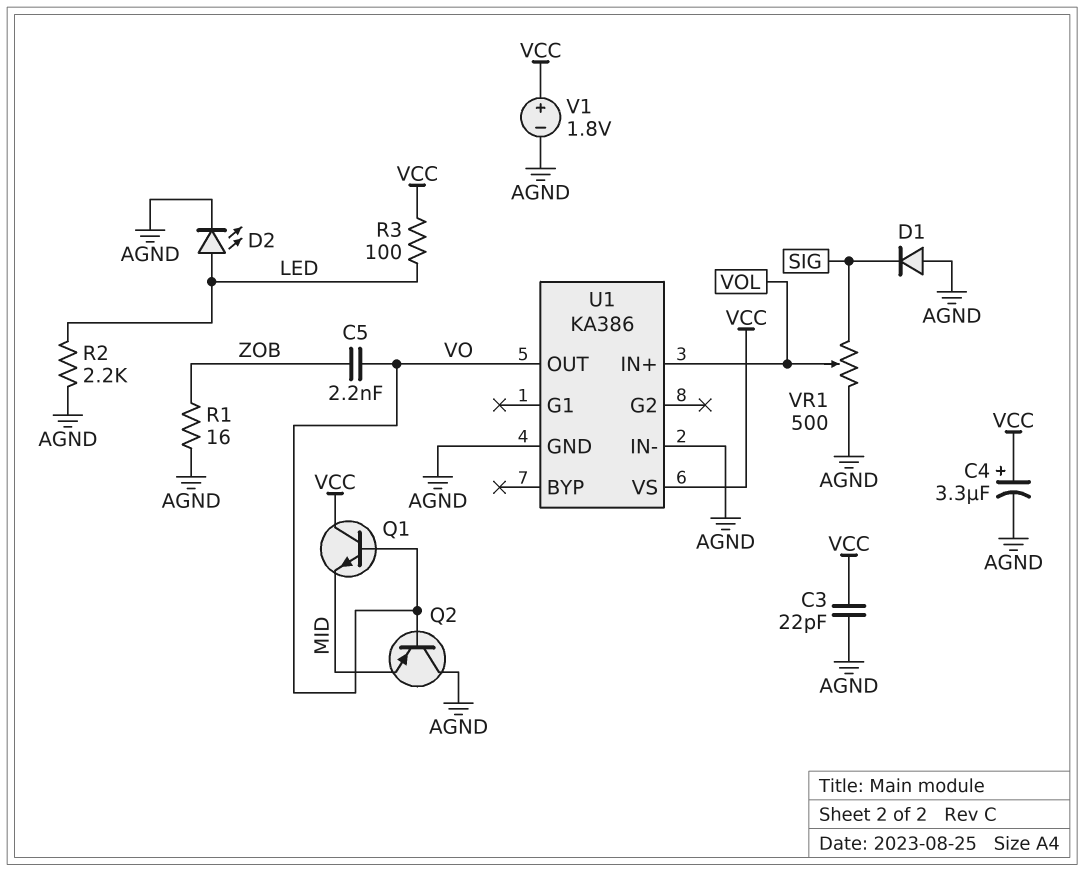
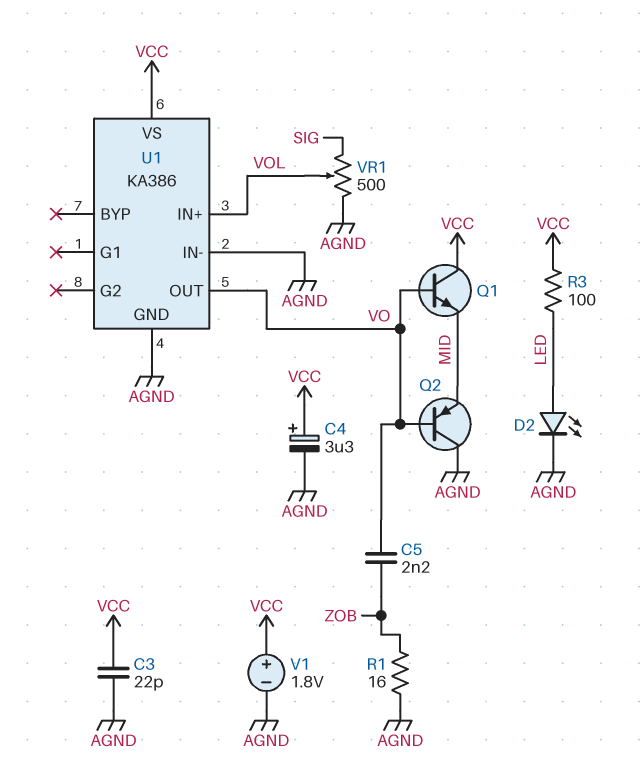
D1: diode (A AGND, K SIG) -> none
R2: 2.2k (AGND, LED) -> none

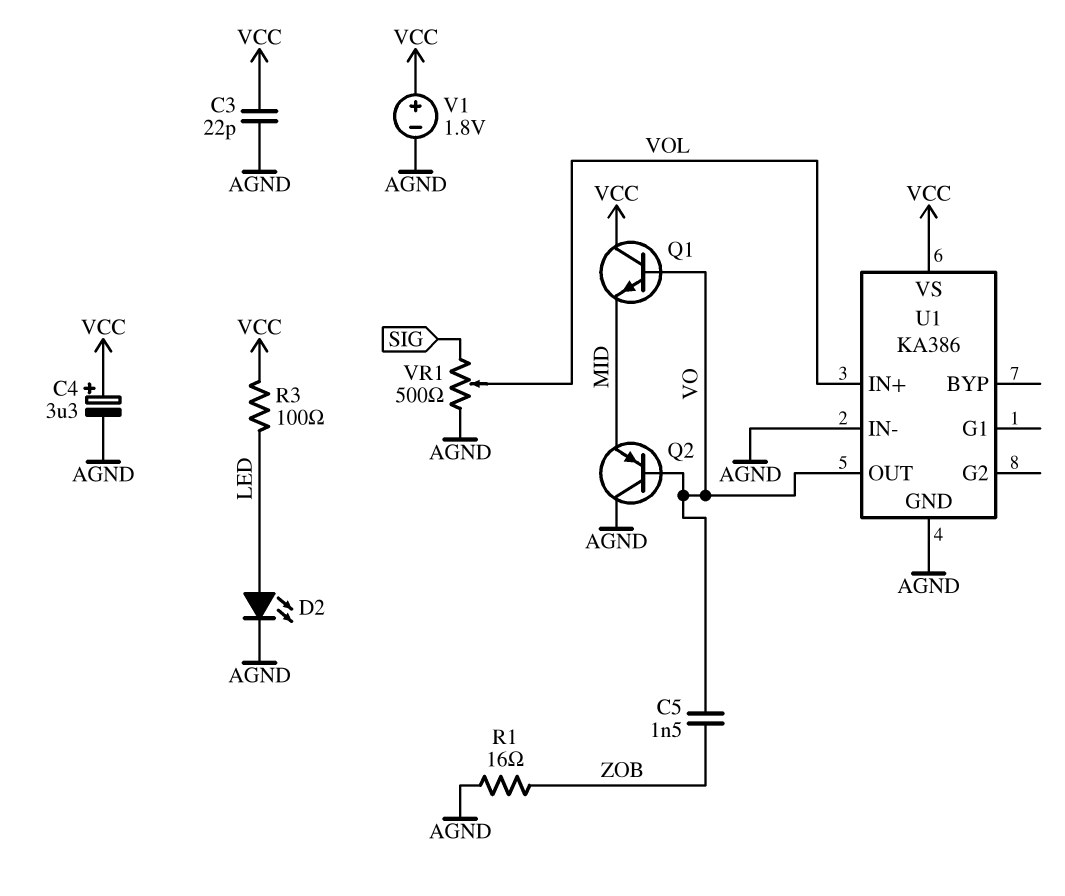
C5: 2.2nF (VO, ZOB) -> 1.5nF (VO, ZOB)

